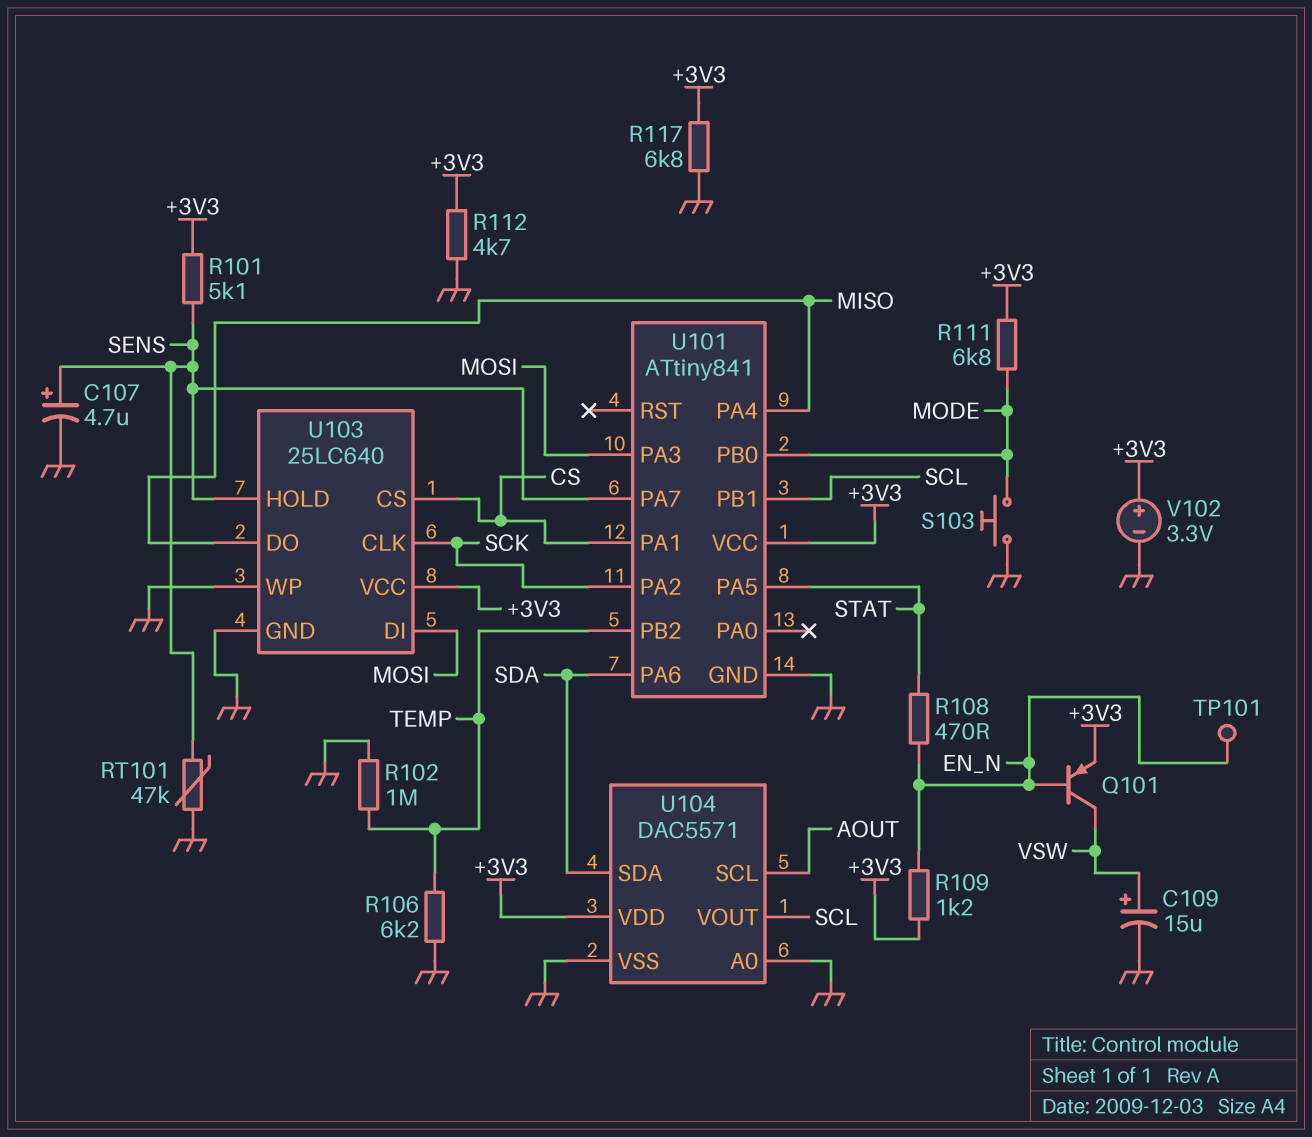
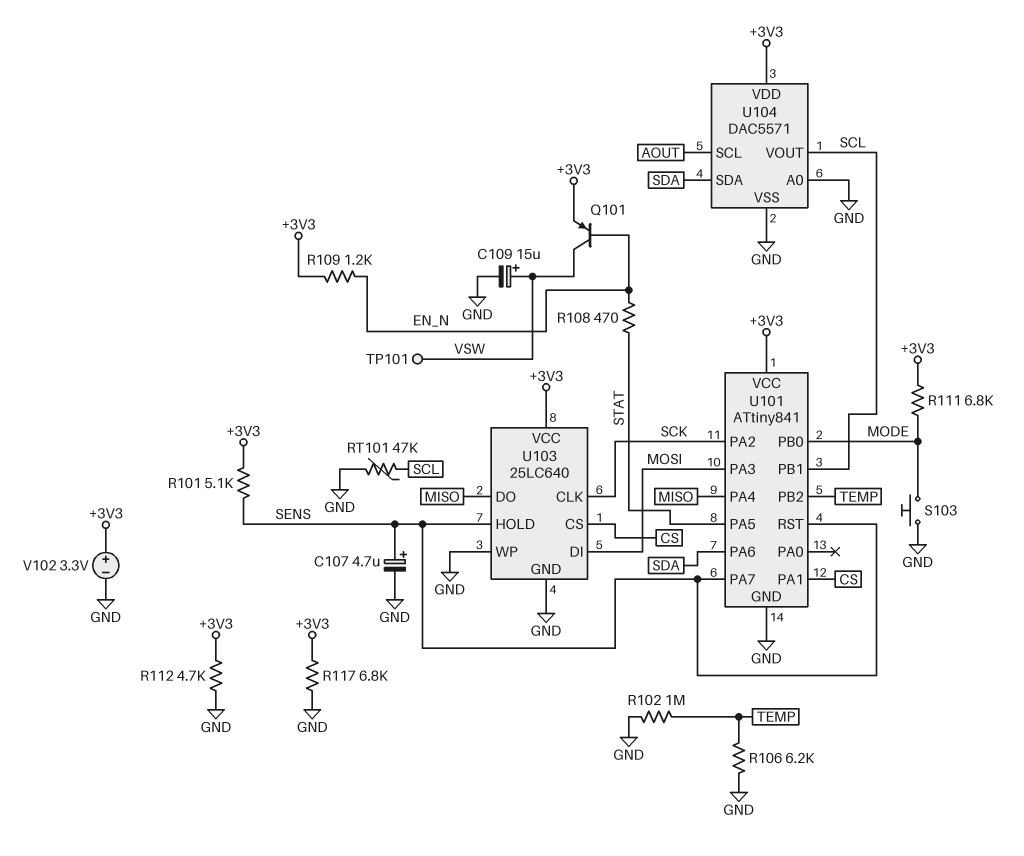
RT101: 47k (GND, SENS) -> 47k (GND, SCL)
TP101: test point (EN_N) -> test point (VSW)
U101 pin RST: none -> SENS

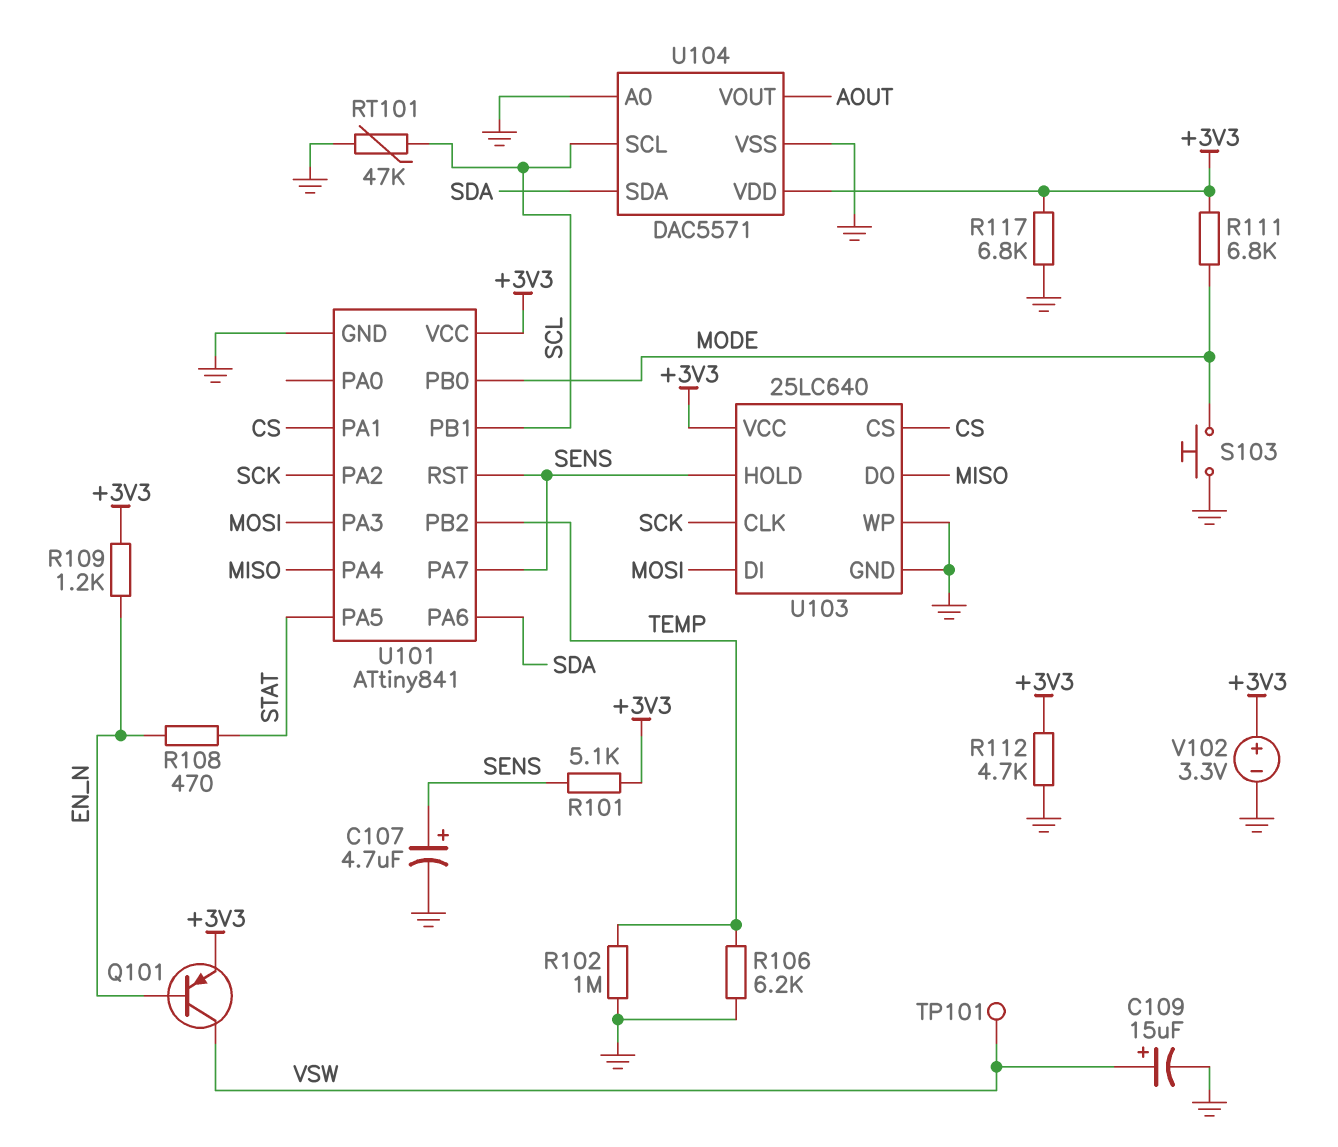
U104 pin SCL: AOUT -> SCL
U104 pin VOUT: SCL -> AOUT

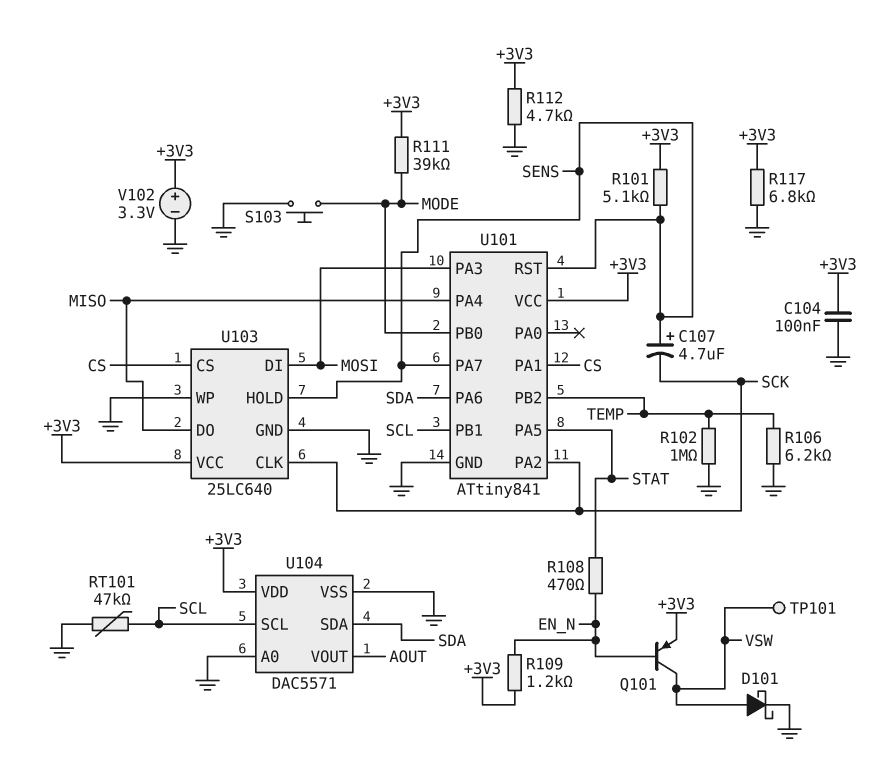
C104: none -> 100nF (+3V3, GND)
C107: 4.7uF (plus SENS, minus GND) -> 4.7uF (plus SENS, minus SCK)
C109: 15uF (plus VSW, minus GND) -> none
D101: none -> schottky (A VSW, K GND)
R111: 6.8k (+3V3, MODE) -> 39k (+3V3, MODE)

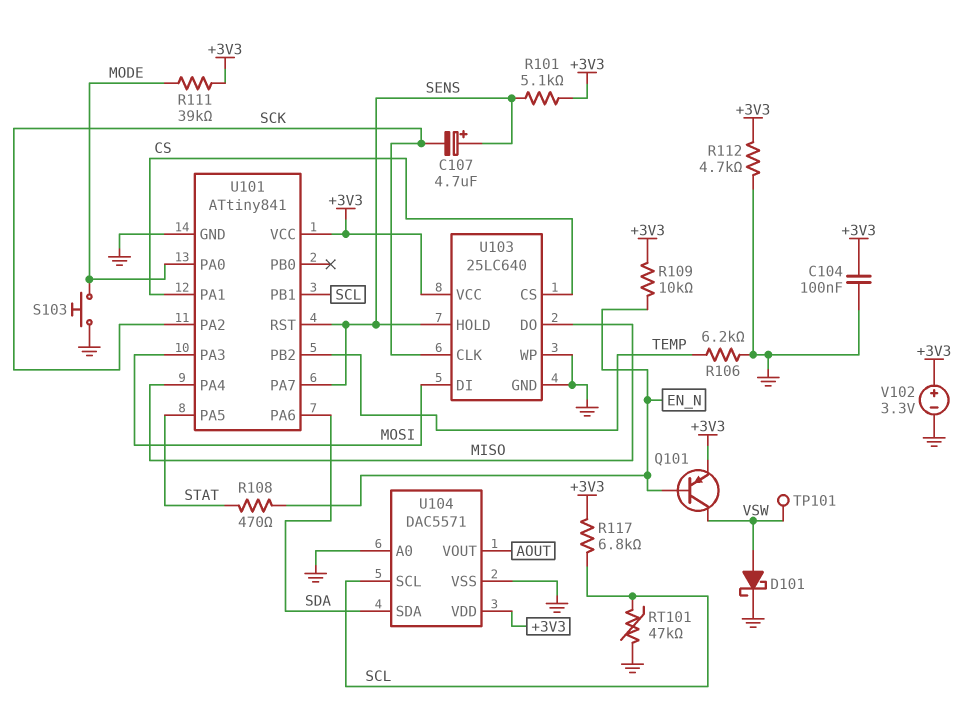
R102: 1M (GND, TEMP) -> none
R109: 1.2k (+3V3, EN_N) -> 10k (+3V3, EN_N)
R117: 6.8k (+3V3, GND) -> 6.8k (+3V3, SCL)
U101 pin PA0: none -> MODE
U101 pin PB0: MODE -> none

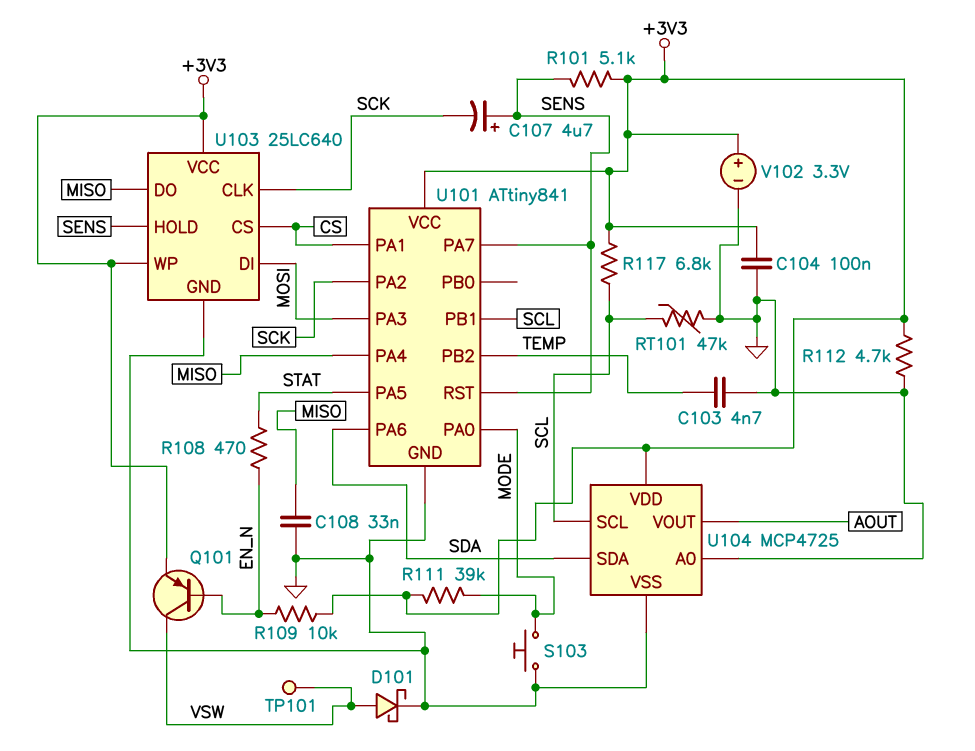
C103: none -> 4.7nF (GND, TEMP)
C108: none -> 33nF (GND, MISO)
R106: 6.2k (GND, TEMP) -> none
U103 pin WP: GND -> +3V3
U104: DAC5571 -> MCP4725

